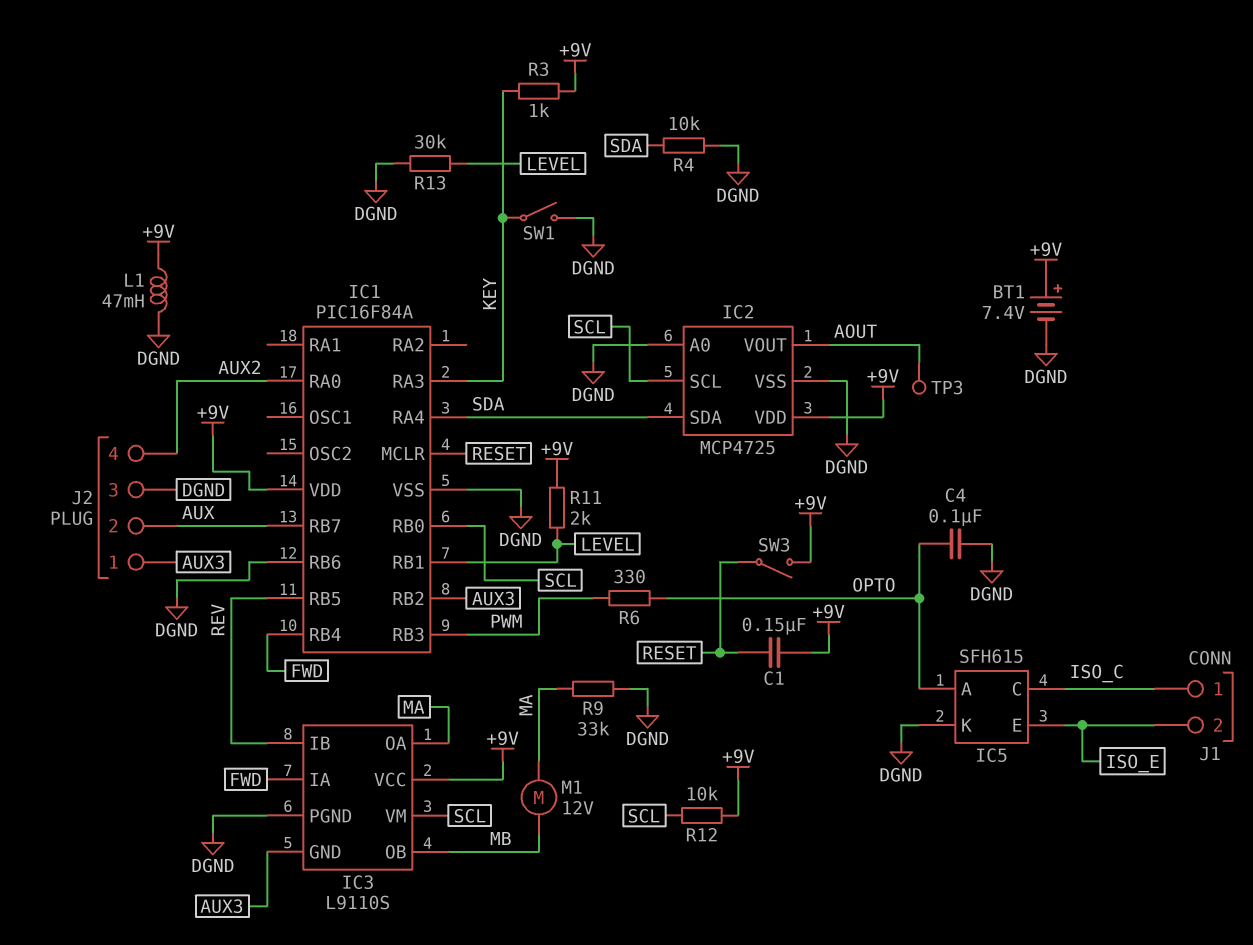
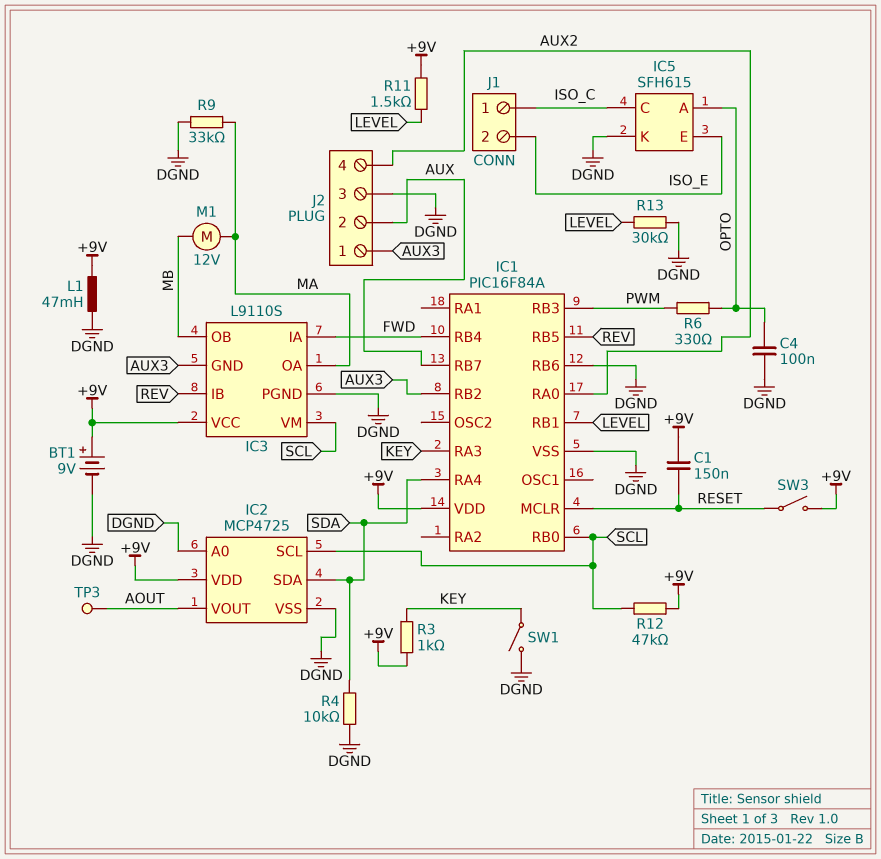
BT1: 7.4V (plus +9V, minus DGND) -> 9V (plus +9V, minus DGND)
R11: 2k (+9V, LEVEL) -> 1.5k (+9V, LEVEL)
R12: 10k (+9V, SCL) -> 47k (+9V, SCL)

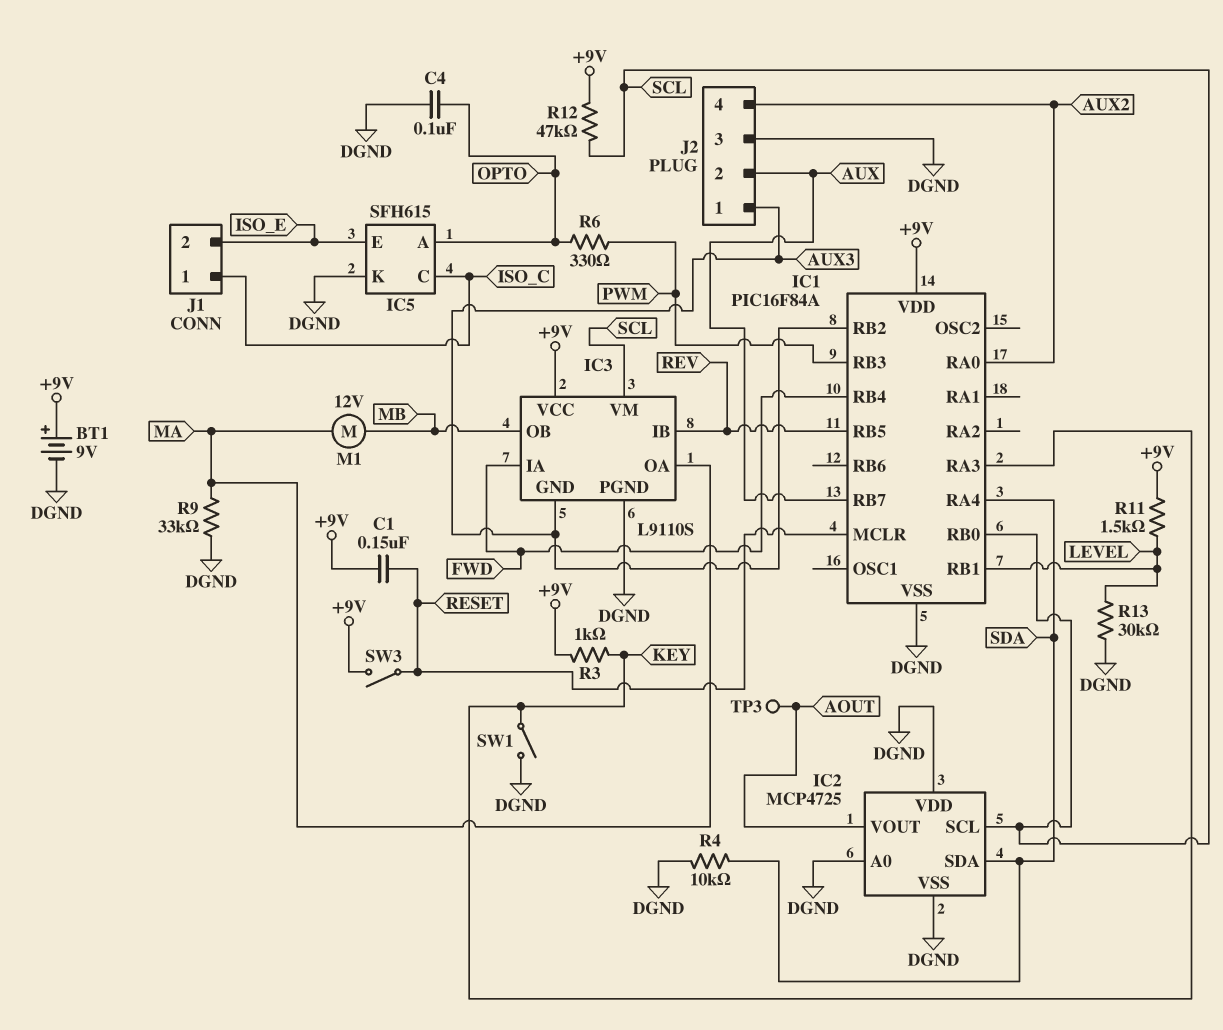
IC1 pin RB6: DGND -> none
IC2 pin VDD: +9V -> DGND
L1: 47mH (+9V, DGND) -> none

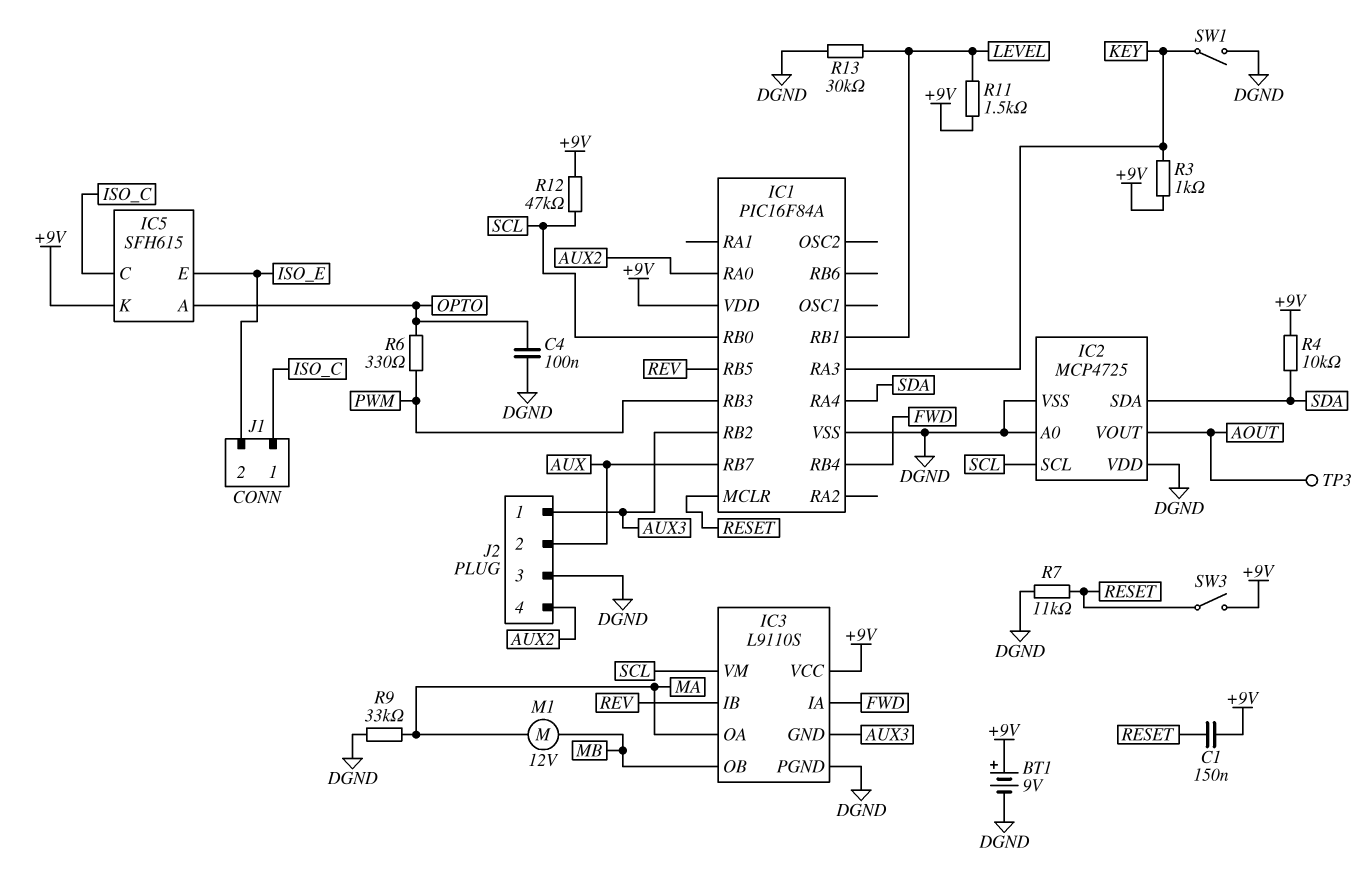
IC5 pin K: DGND -> +9V
R4: 10k (DGND, SDA) -> 10k (+9V, SDA)
R7: none -> 11k (DGND, RESET)

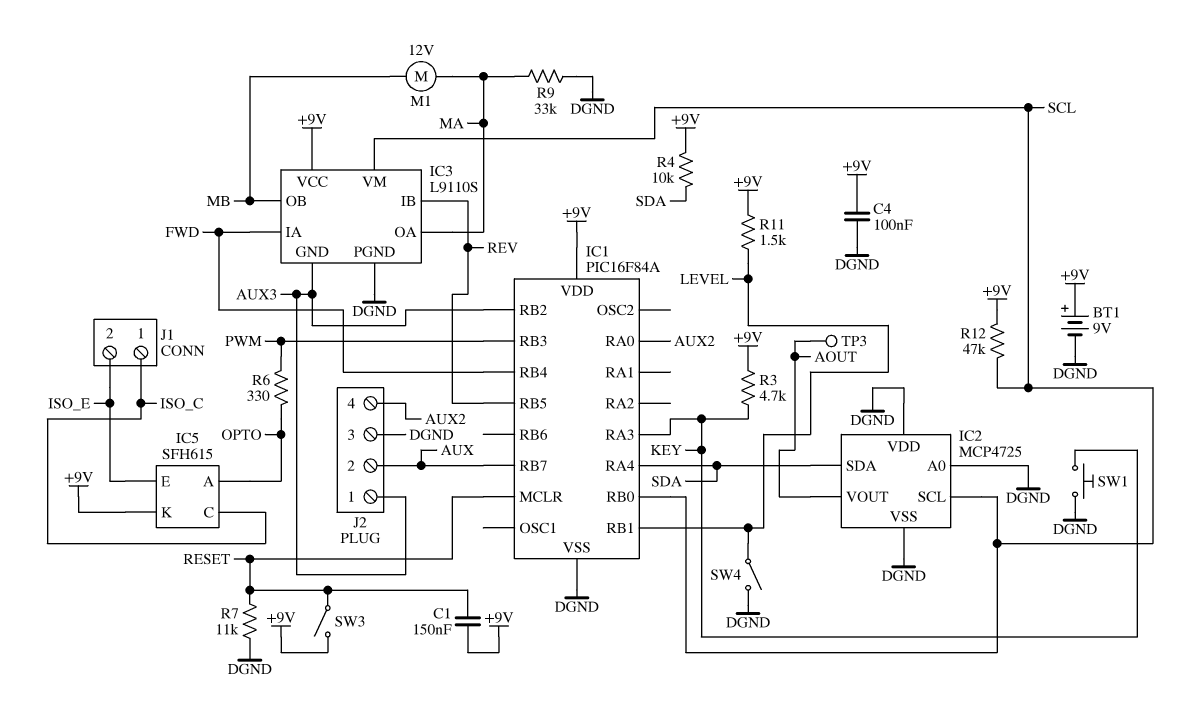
C4: 100nF (DGND, OPTO) -> 100nF (+9V, DGND)
R3: 1k (+9V, KEY) -> 4.7k (+9V, KEY)
R13: 30k (DGND, LEVEL) -> none
SW1: switch (DGND, KEY) -> button (DGND, KEY)
SW4: none -> switch (DGND, LEVEL)

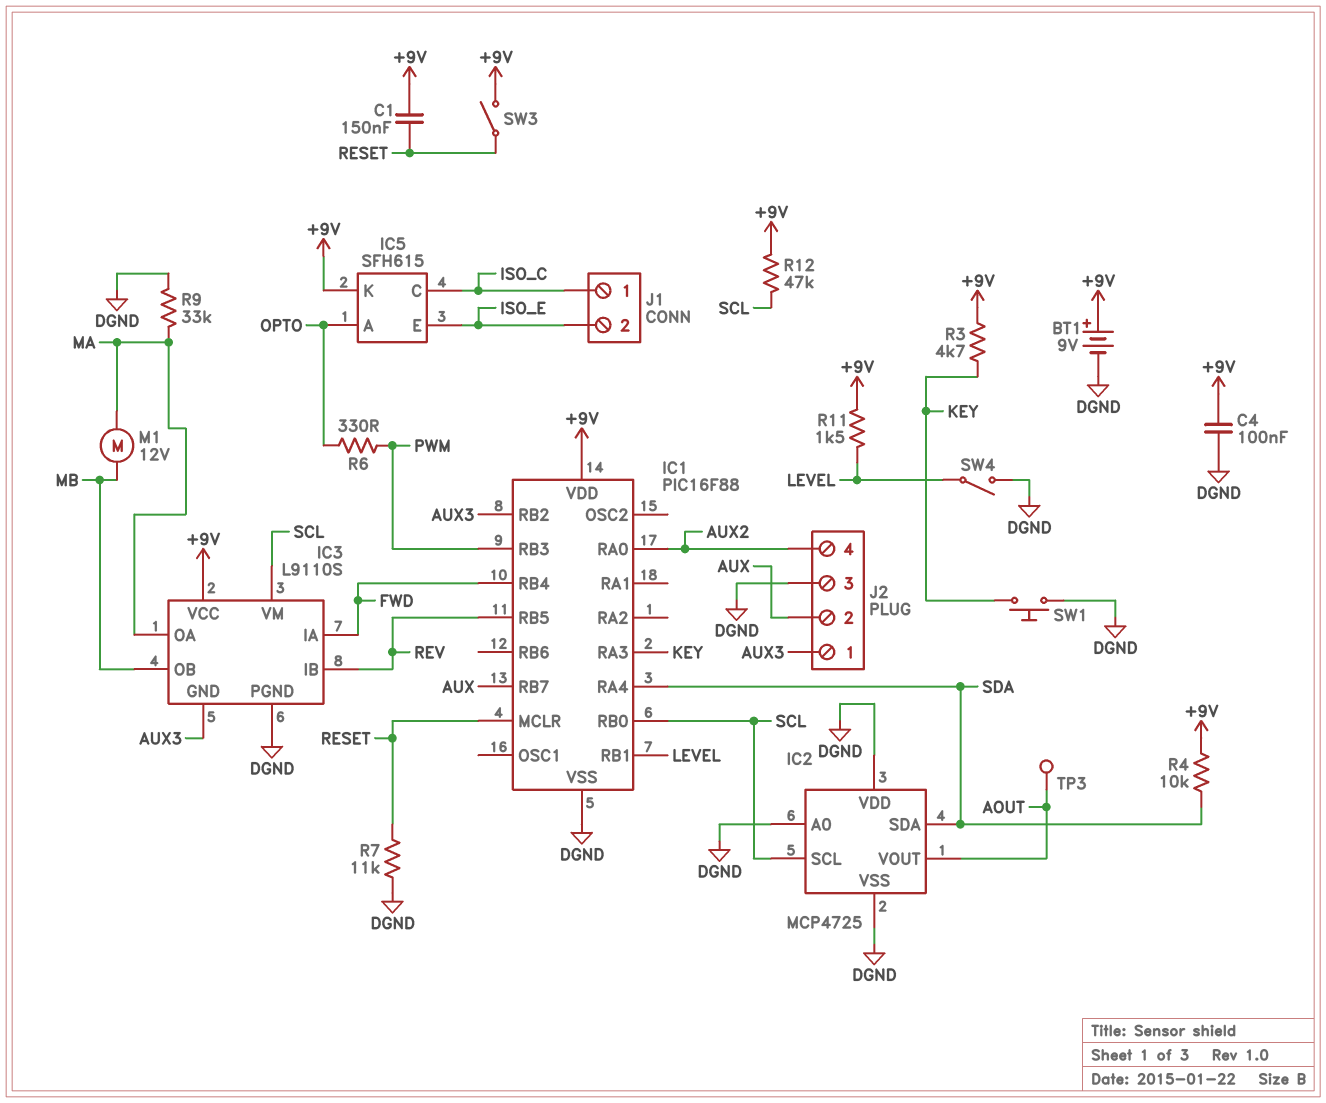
IC1: PIC16F84A -> PIC16F88

